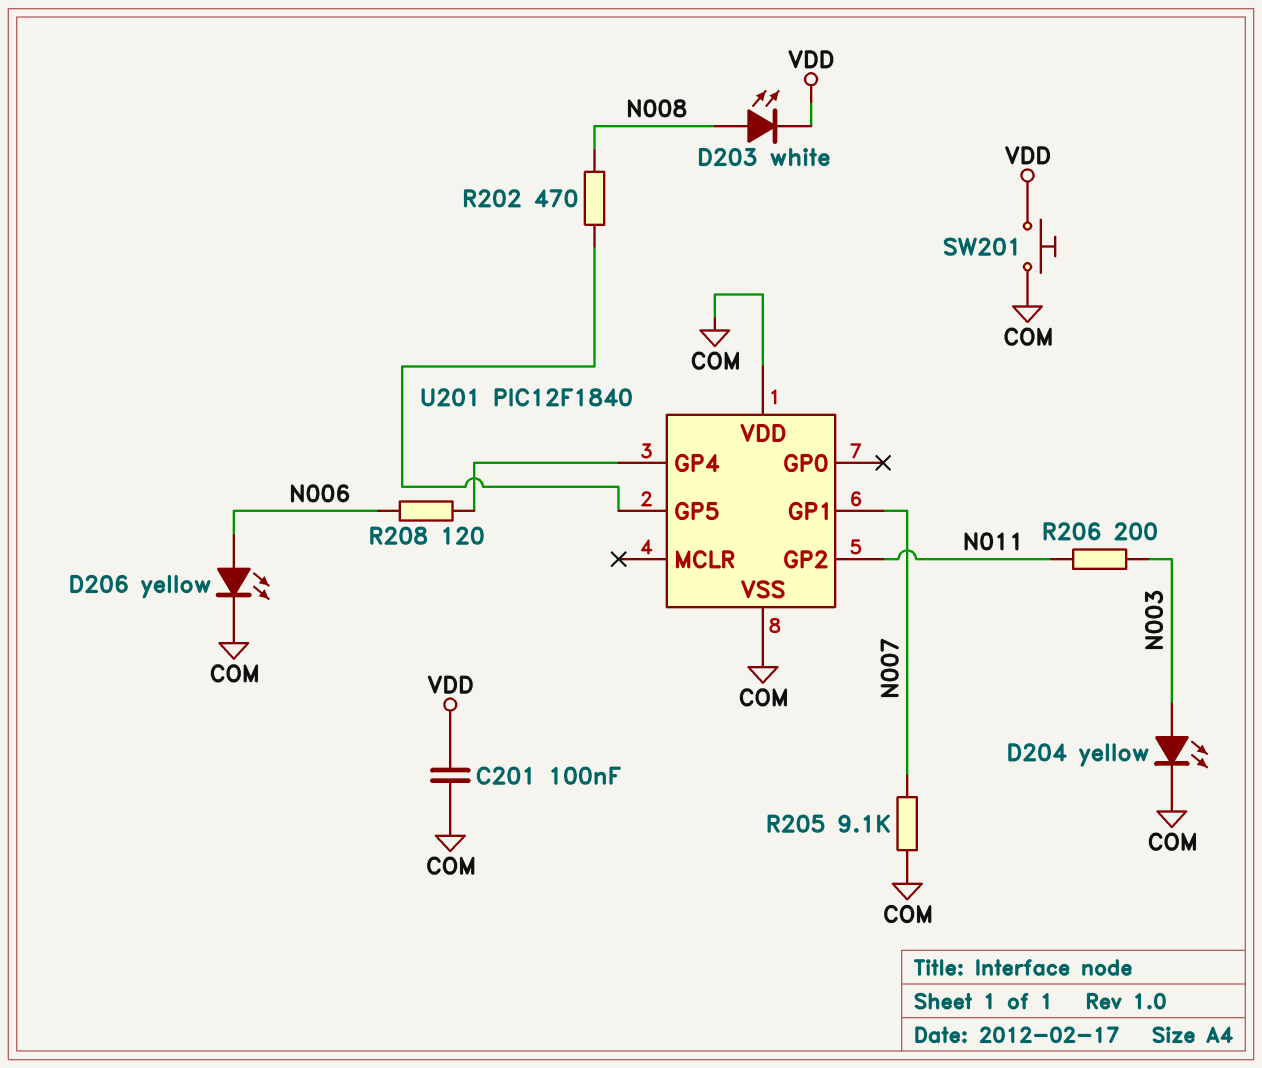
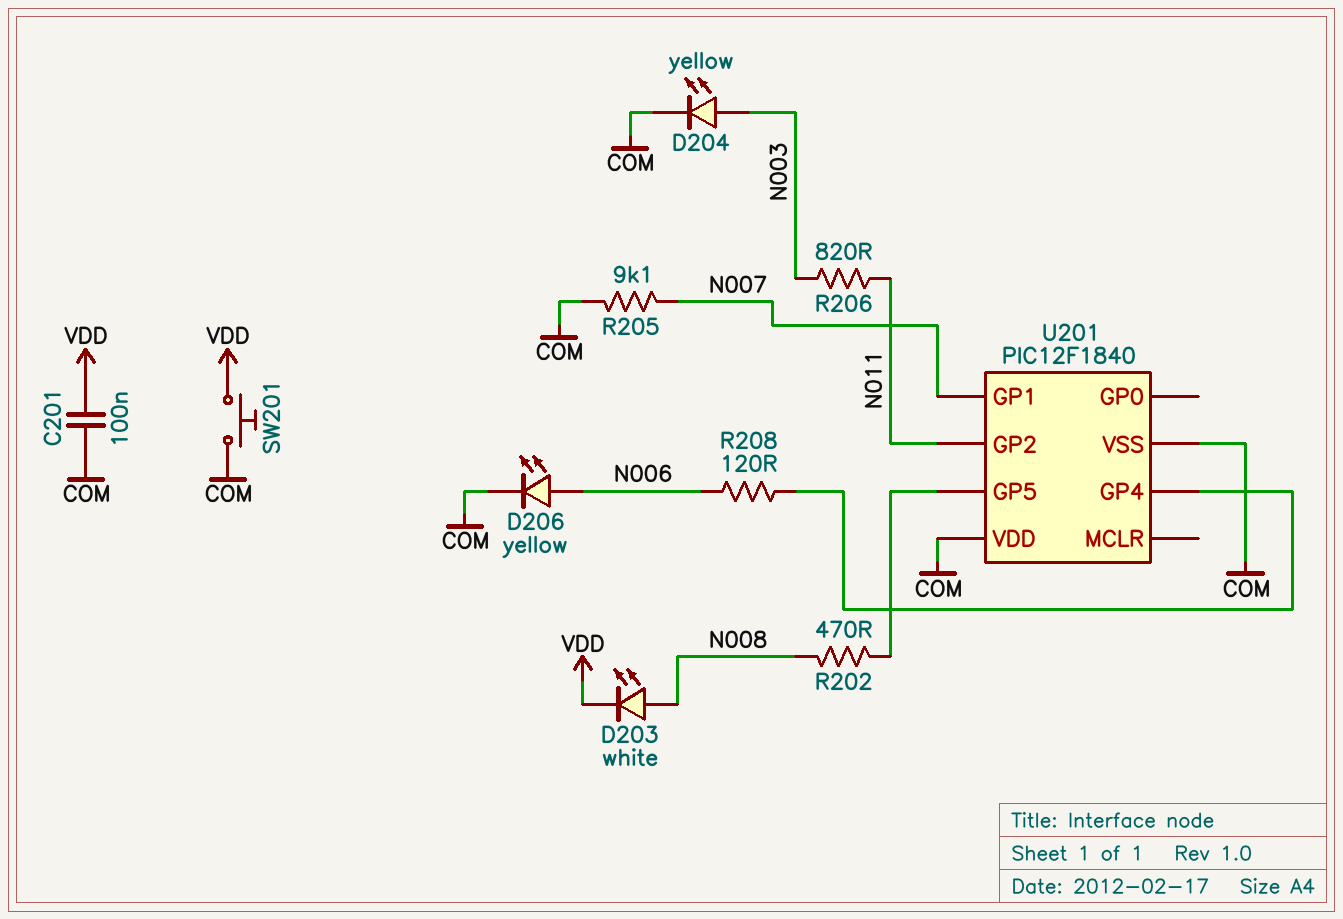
R206: 200 (N003, N011) -> 820 (N003, N011)

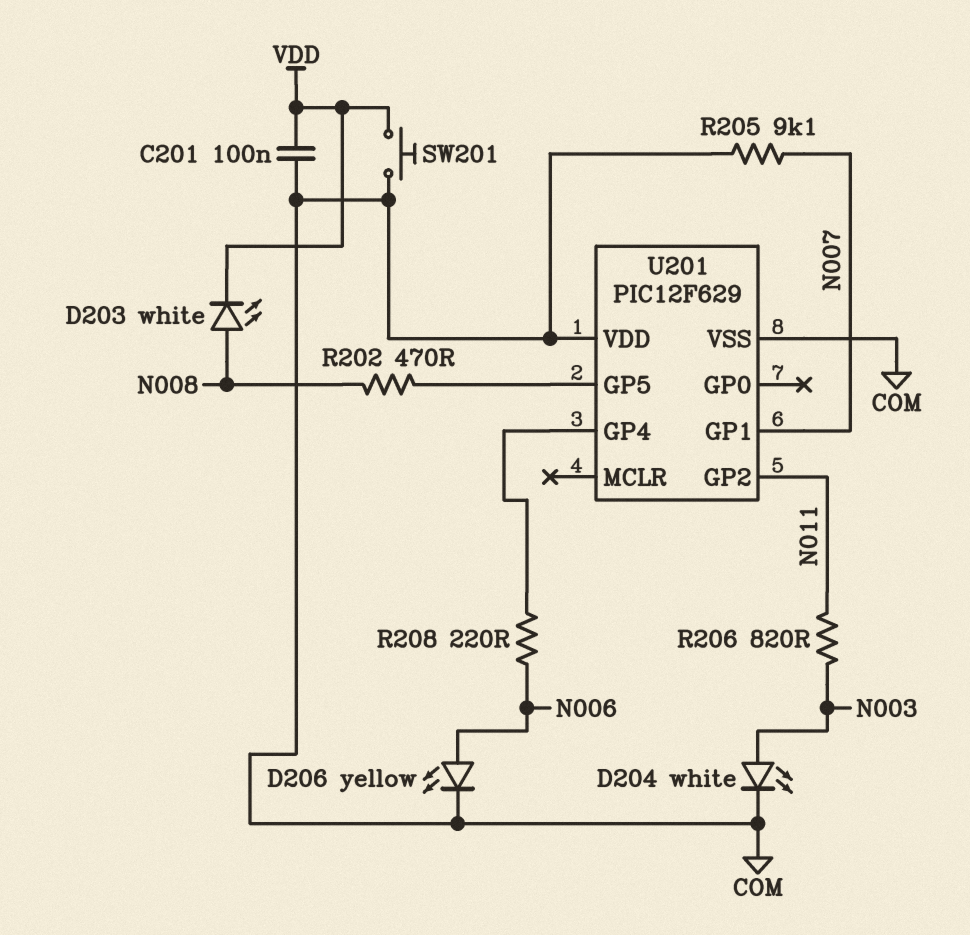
D204: LED yellow (A N003, K COM) -> LED white (A N003, K COM)
R208: 120 (N006, U201/GP4) -> 220 (N006, U201/GP4)
U201: PIC12F1840 -> PIC12F629

